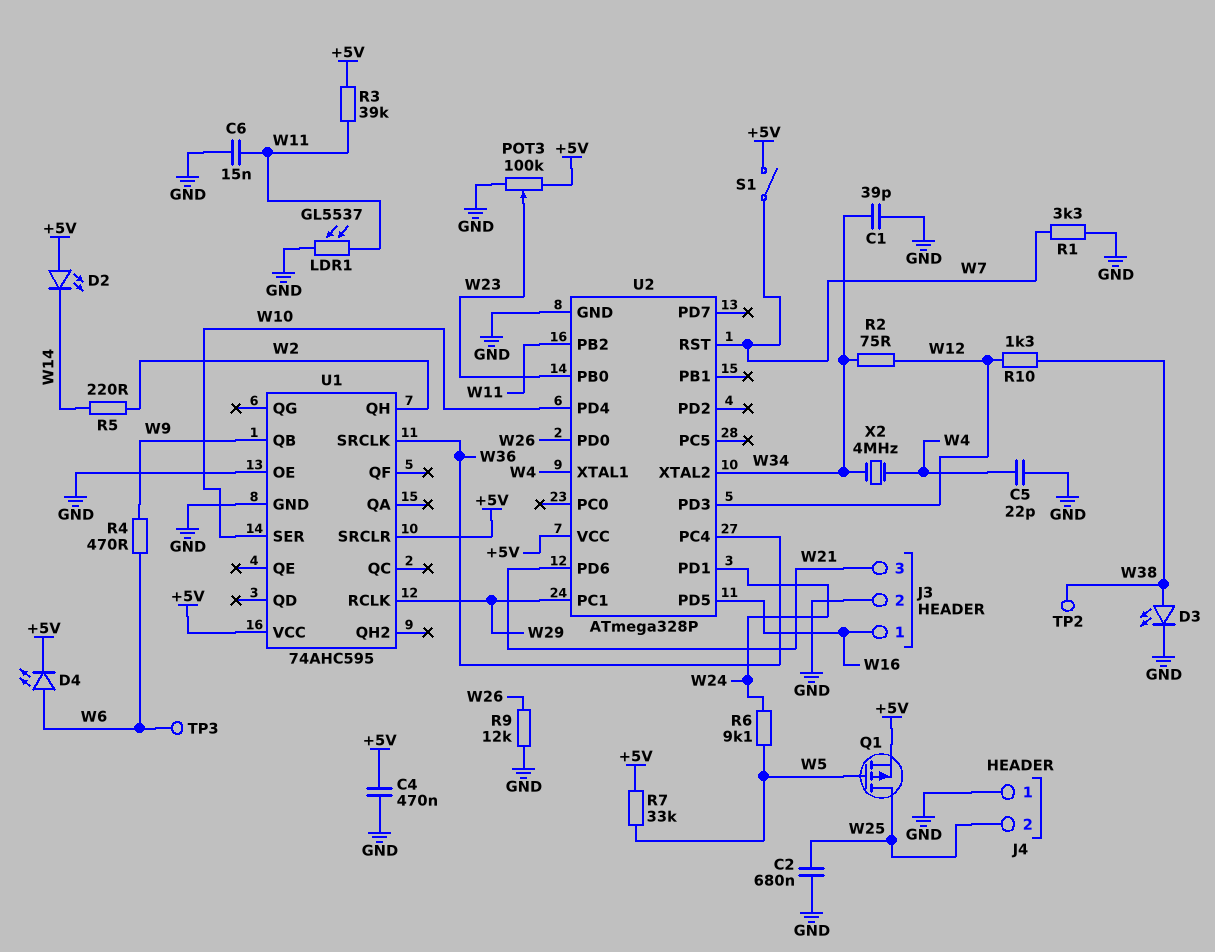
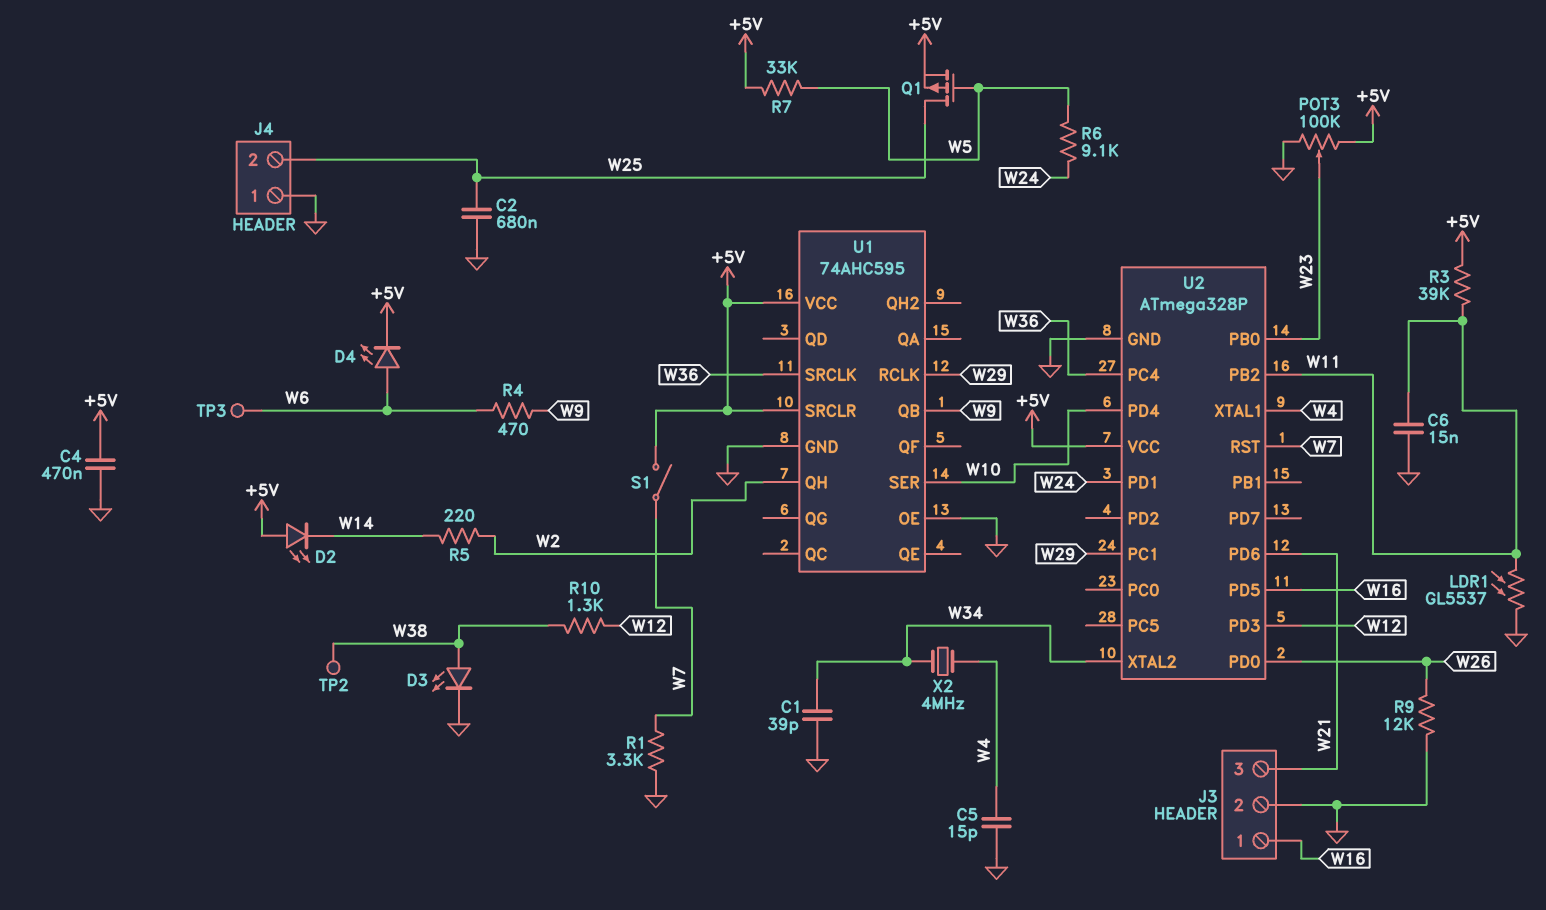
C5: 22pF (GND, W4) -> 15pF (GND, W4)
R2: 75 (W12, W34) -> none

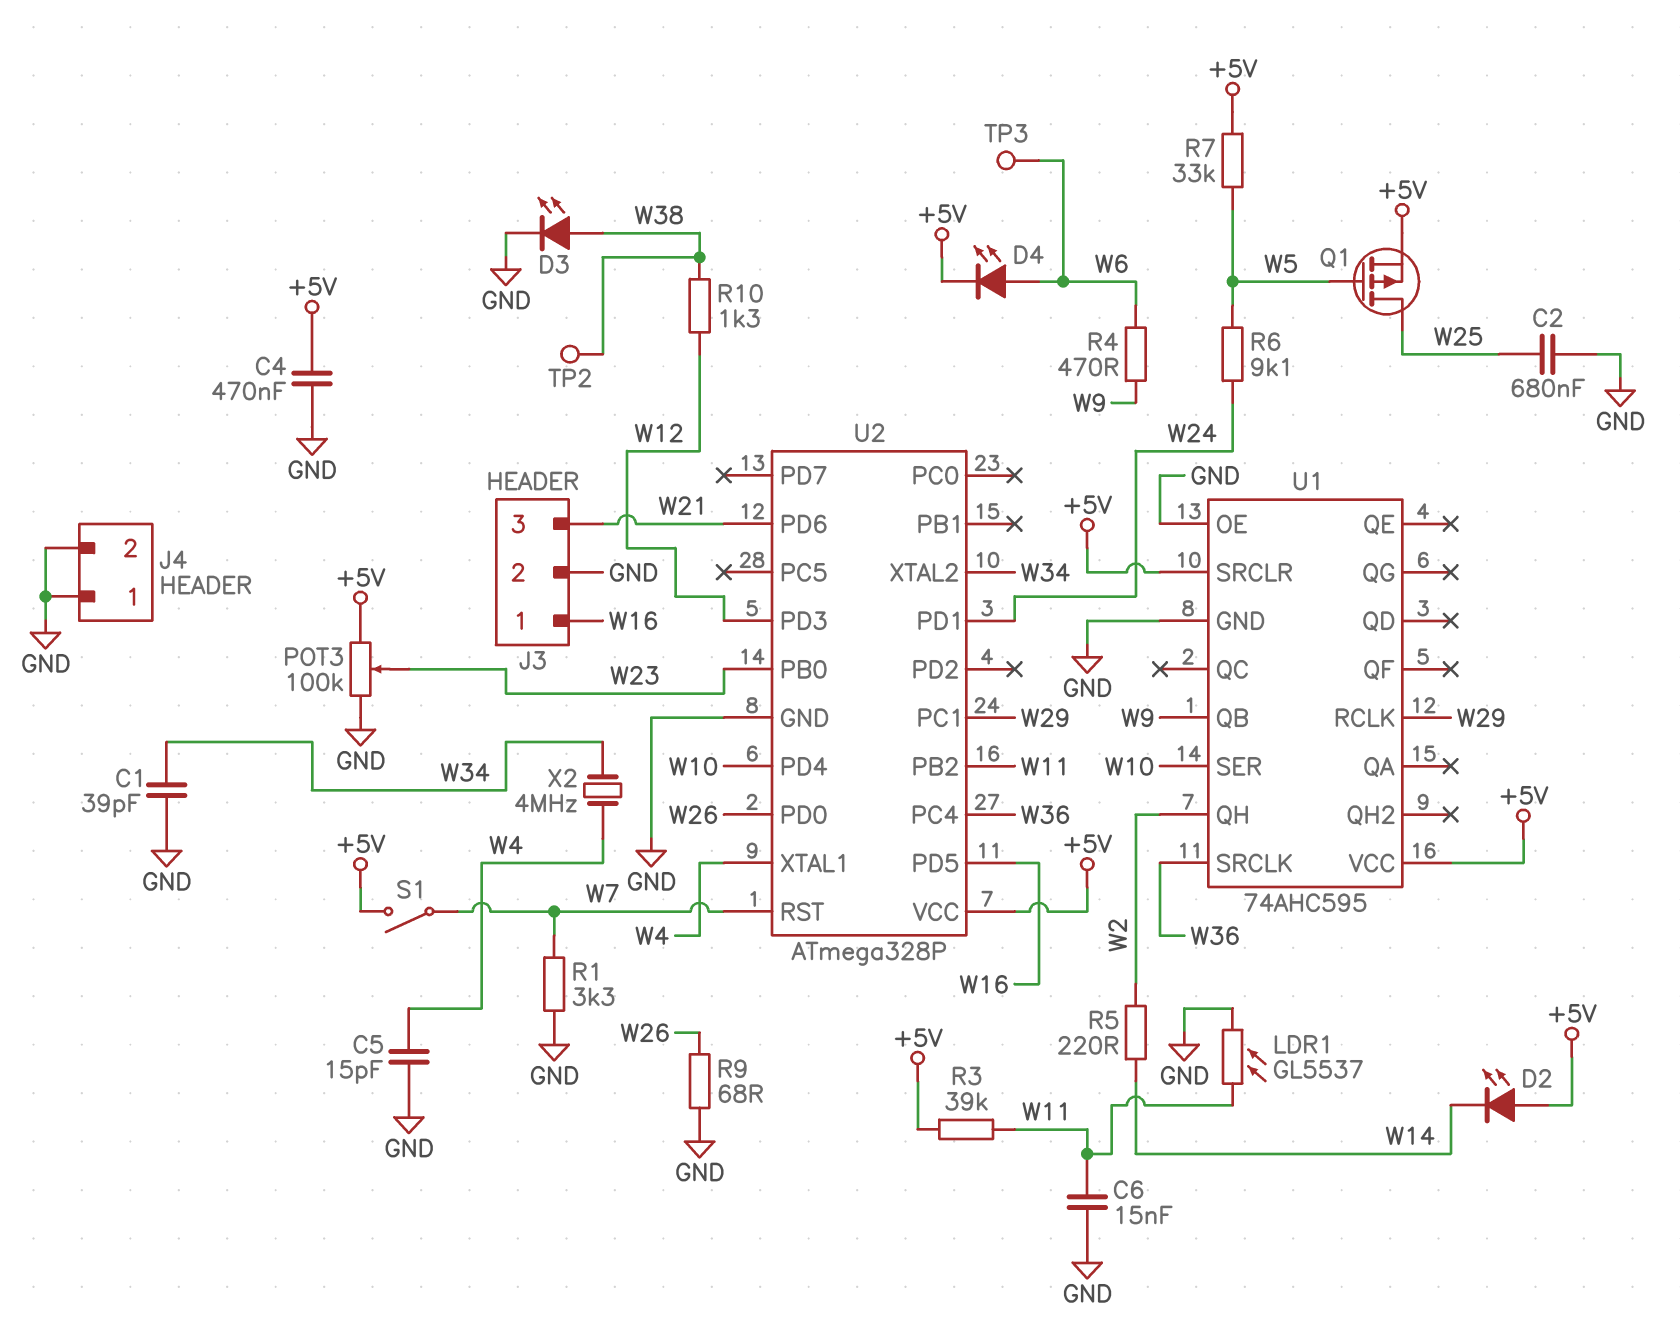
J4 pin 2: W25 -> GND
R9: 12k (GND, W26) -> 68 (GND, W26)

